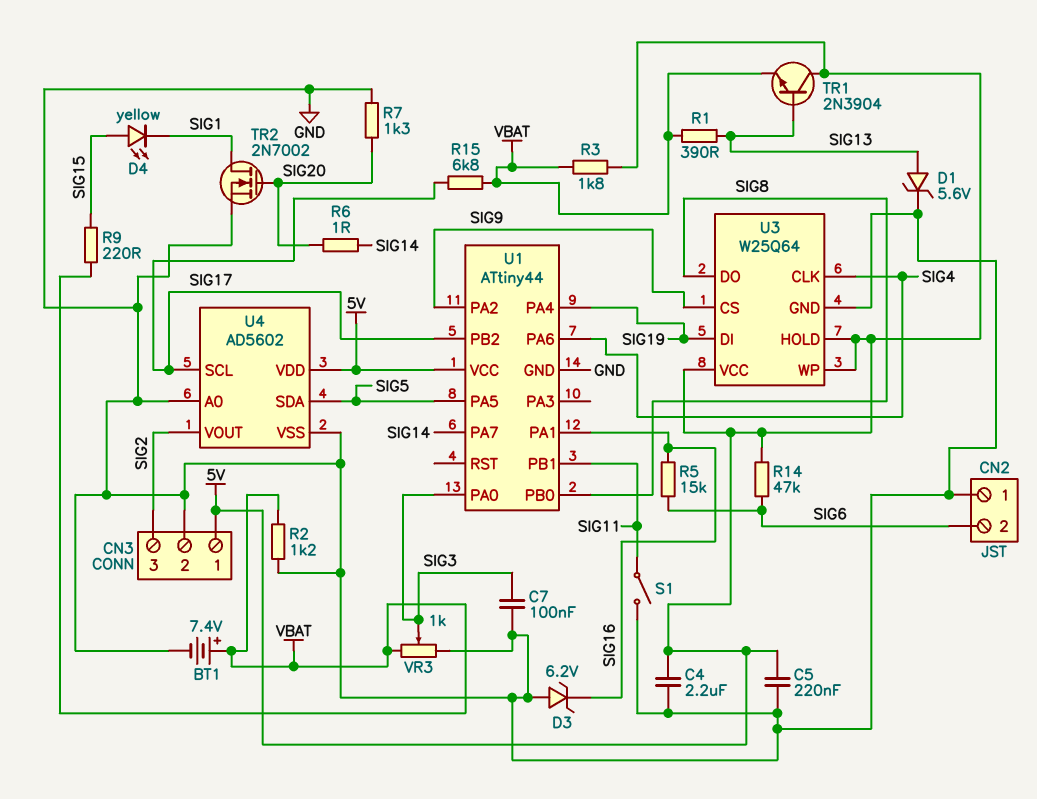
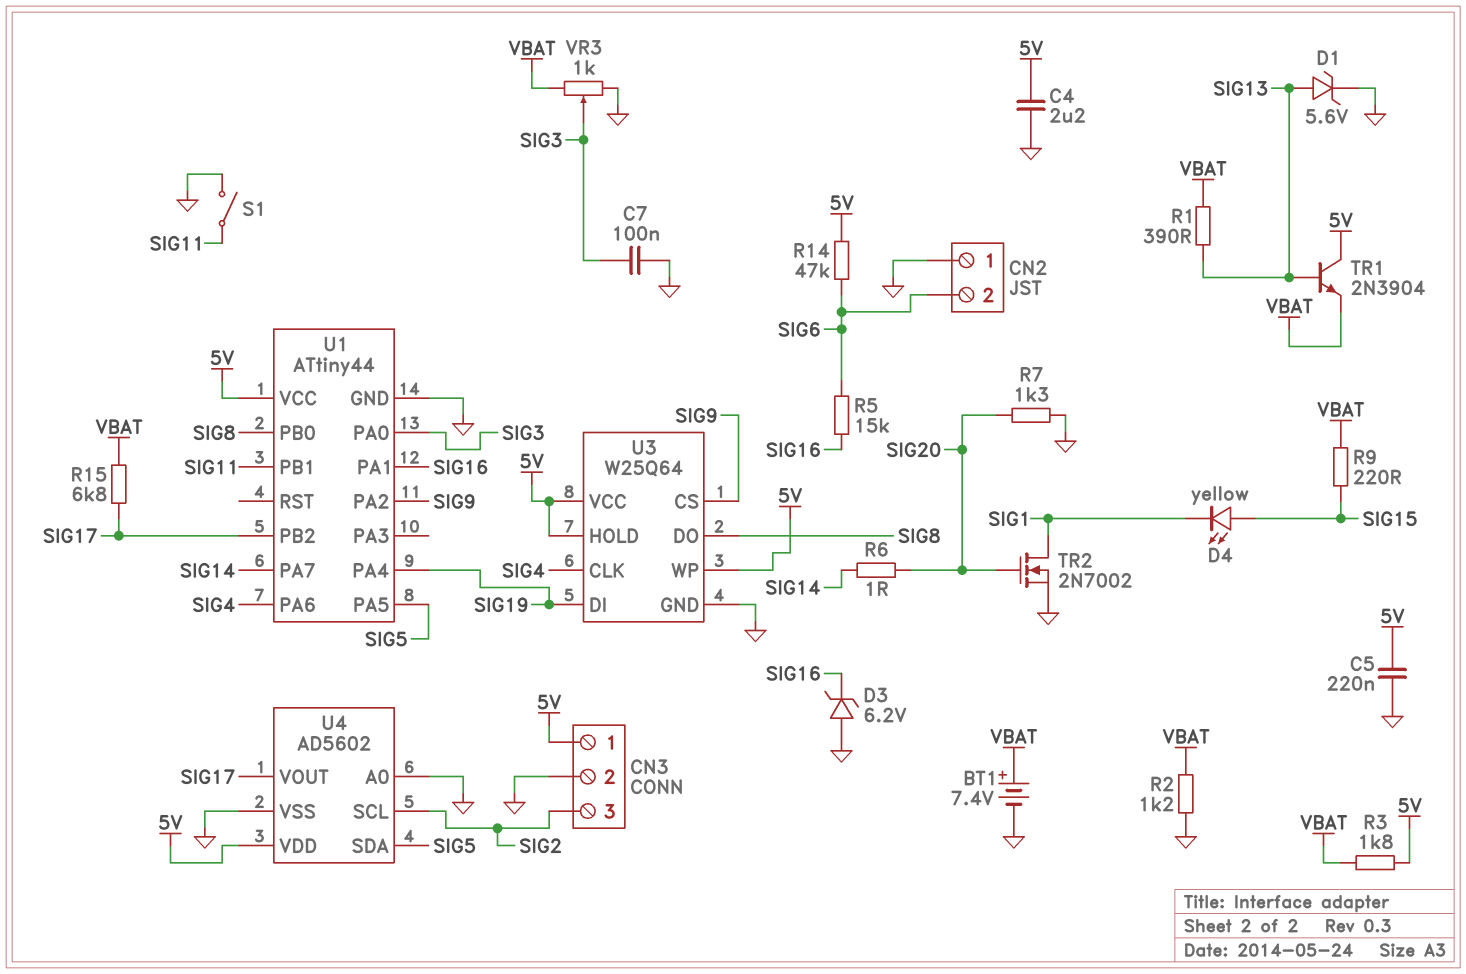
U4 pin SCL: SIG17 -> SIG2
U4 pin VOUT: SIG2 -> SIG17

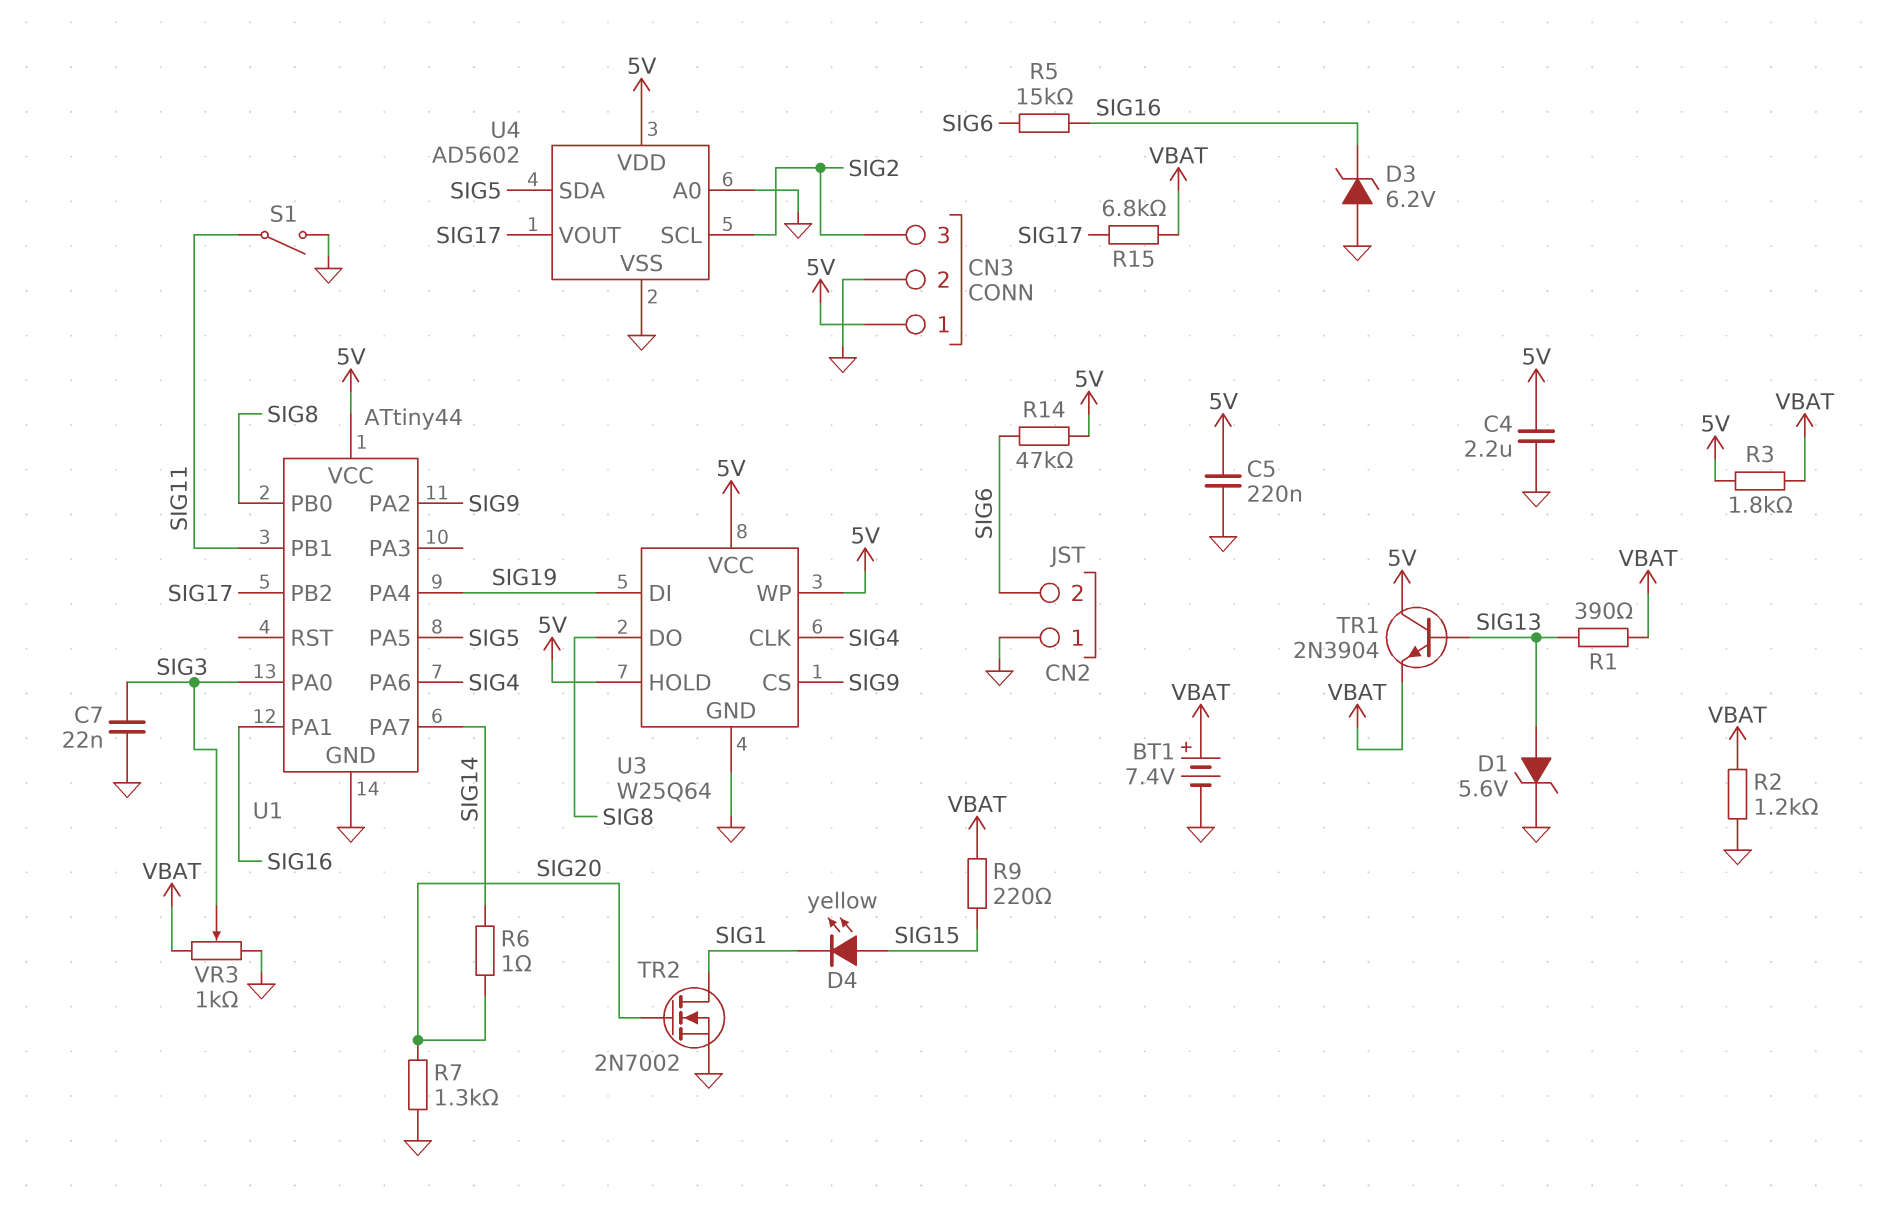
C7: 100nF (GND, SIG3) -> 22nF (GND, SIG3)

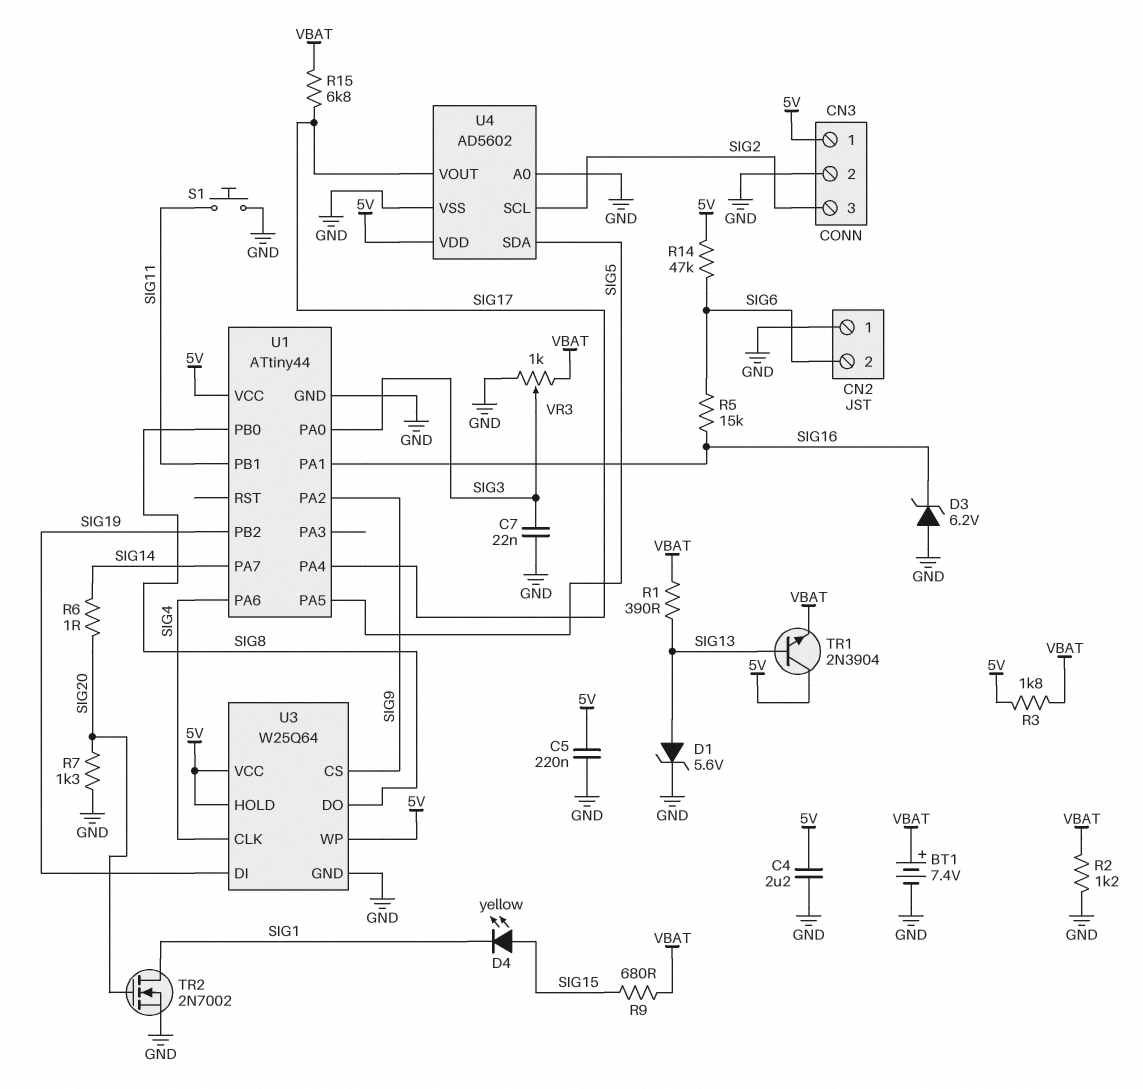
R9: 220 (SIG15, VBAT) -> 680 (SIG15, VBAT)
S1: switch (GND, SIG11) -> button (GND, SIG11)
U1 pin PA4: SIG19 -> SIG17
U1 pin PB2: SIG17 -> SIG19

